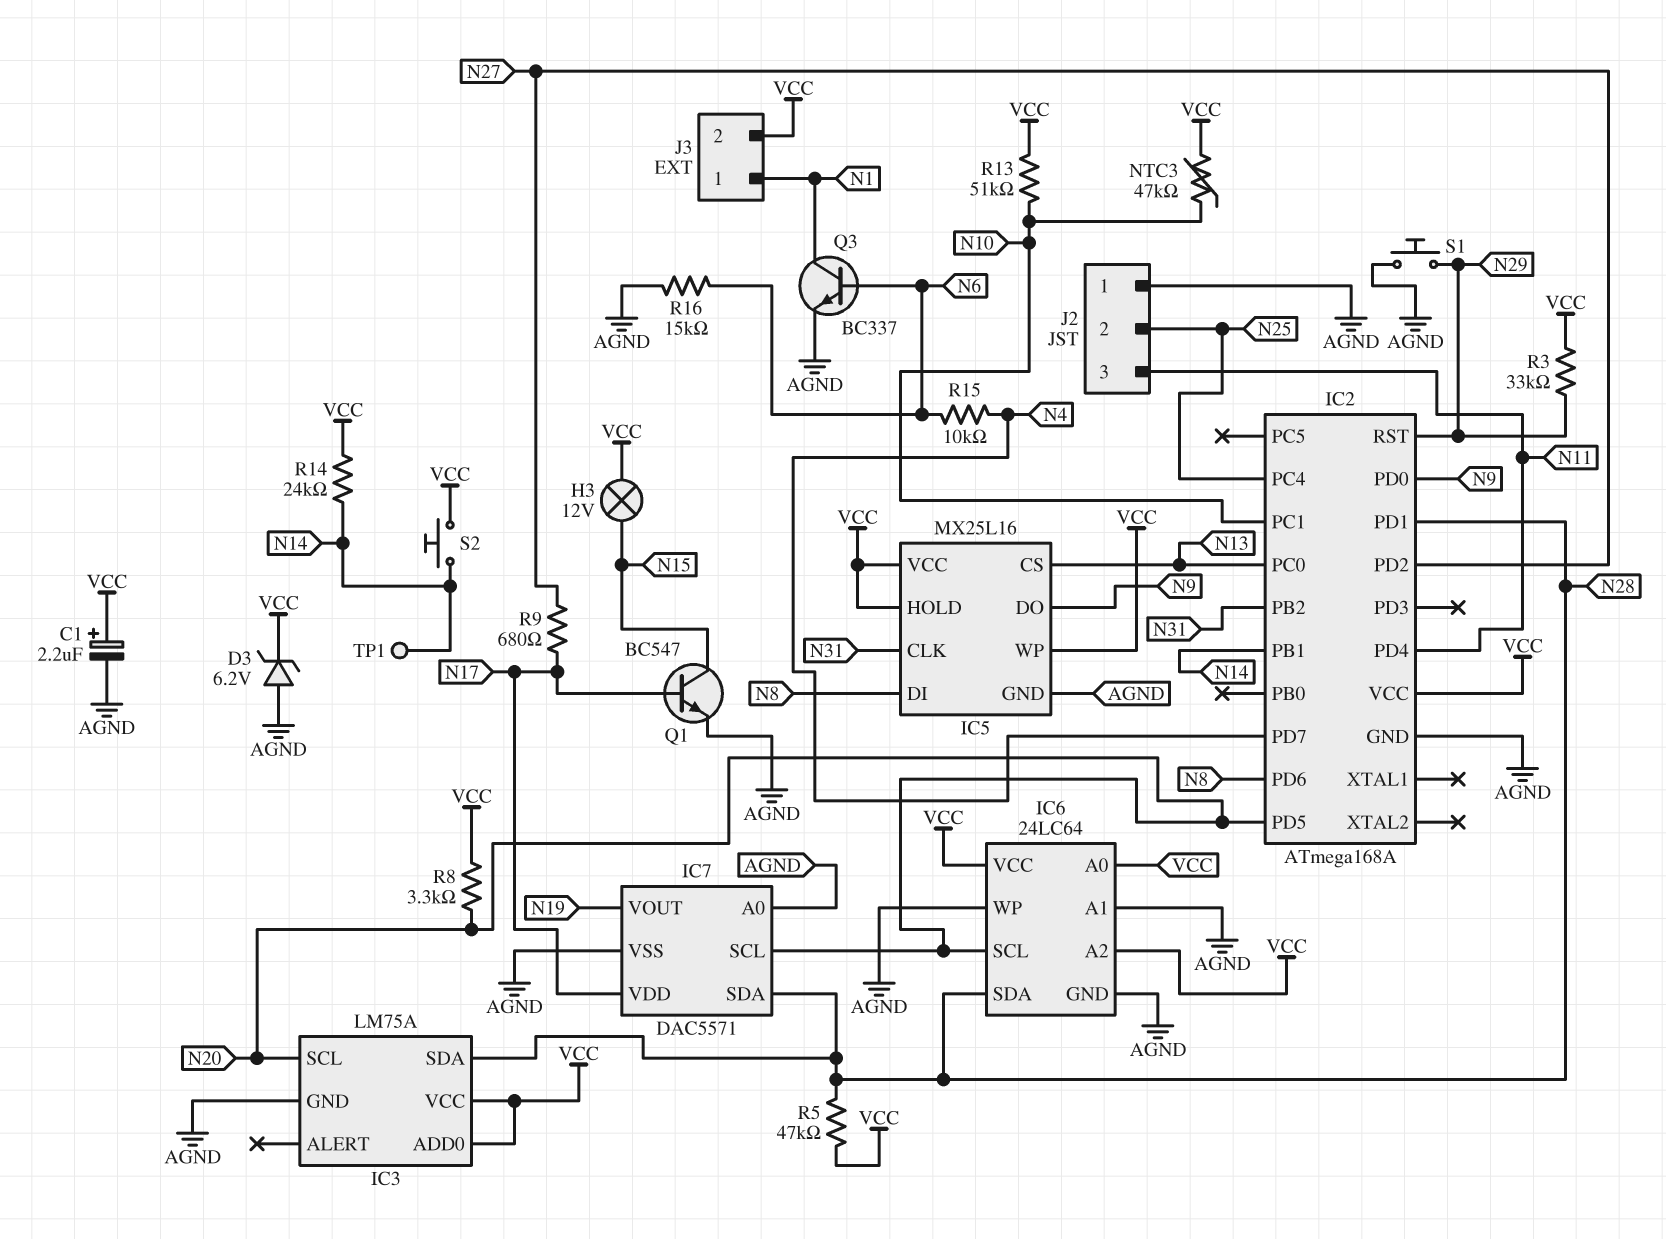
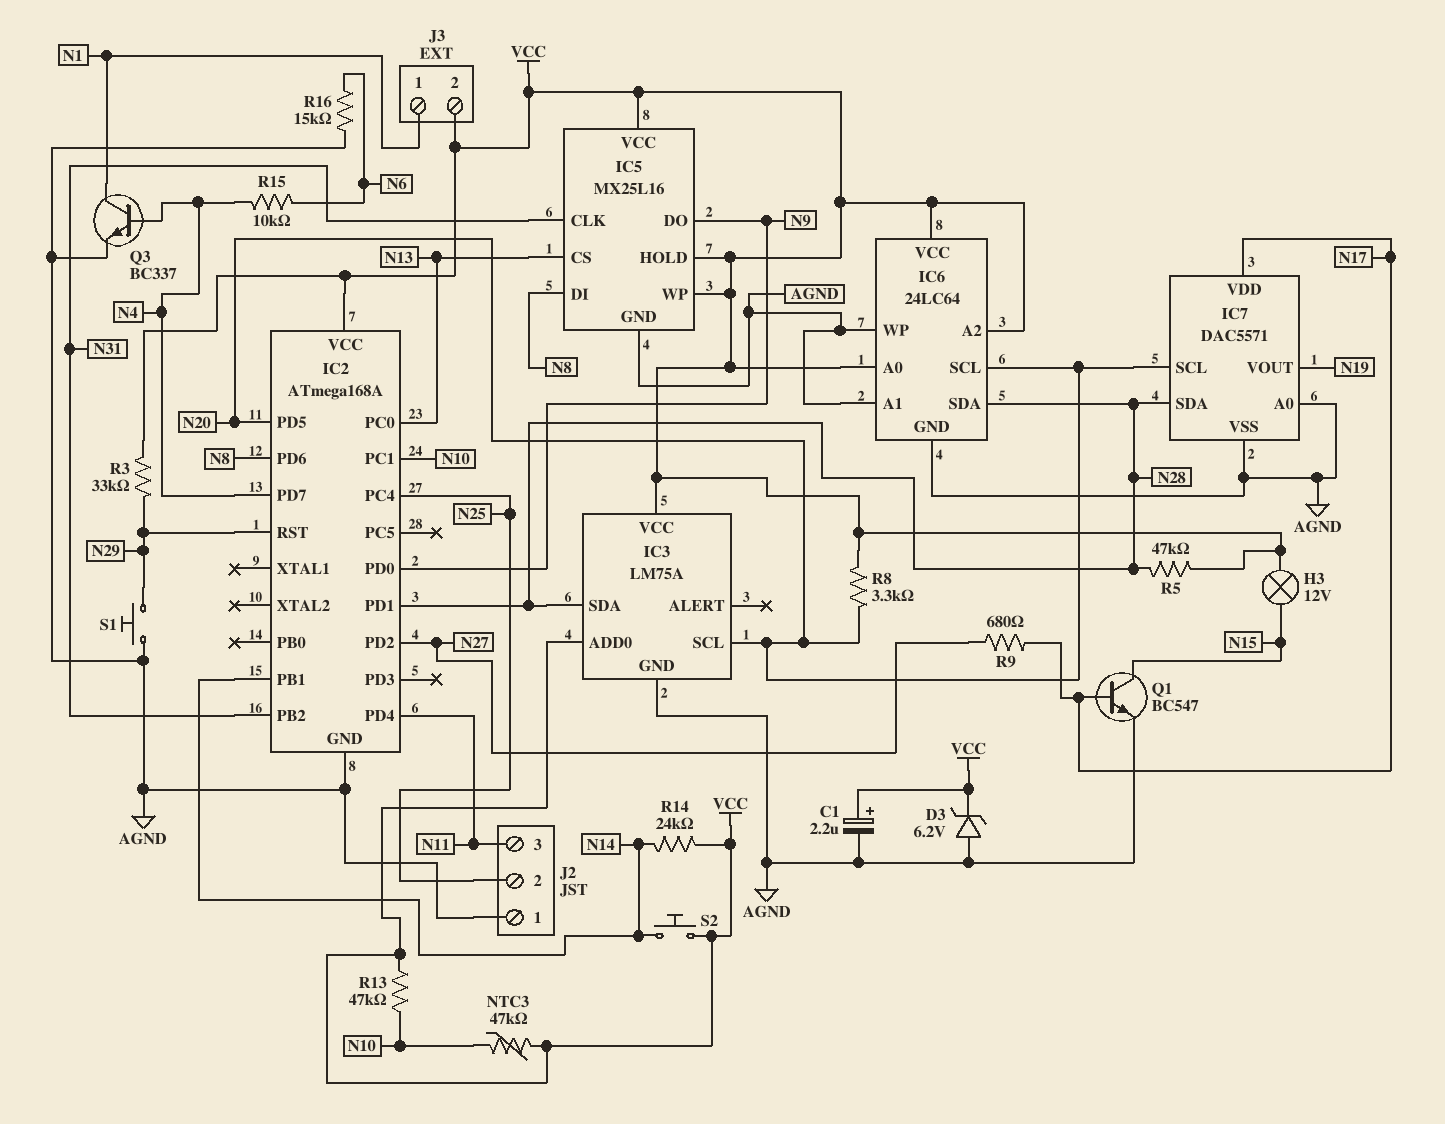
Q3: NPN BC337 (B N6, C N1, E AGND) -> NPN BC337 (B N4, C N1, E AGND)
R13: 51k (N10, VCC) -> 47k (N10, VCC)
TP1: test point (N14) -> none

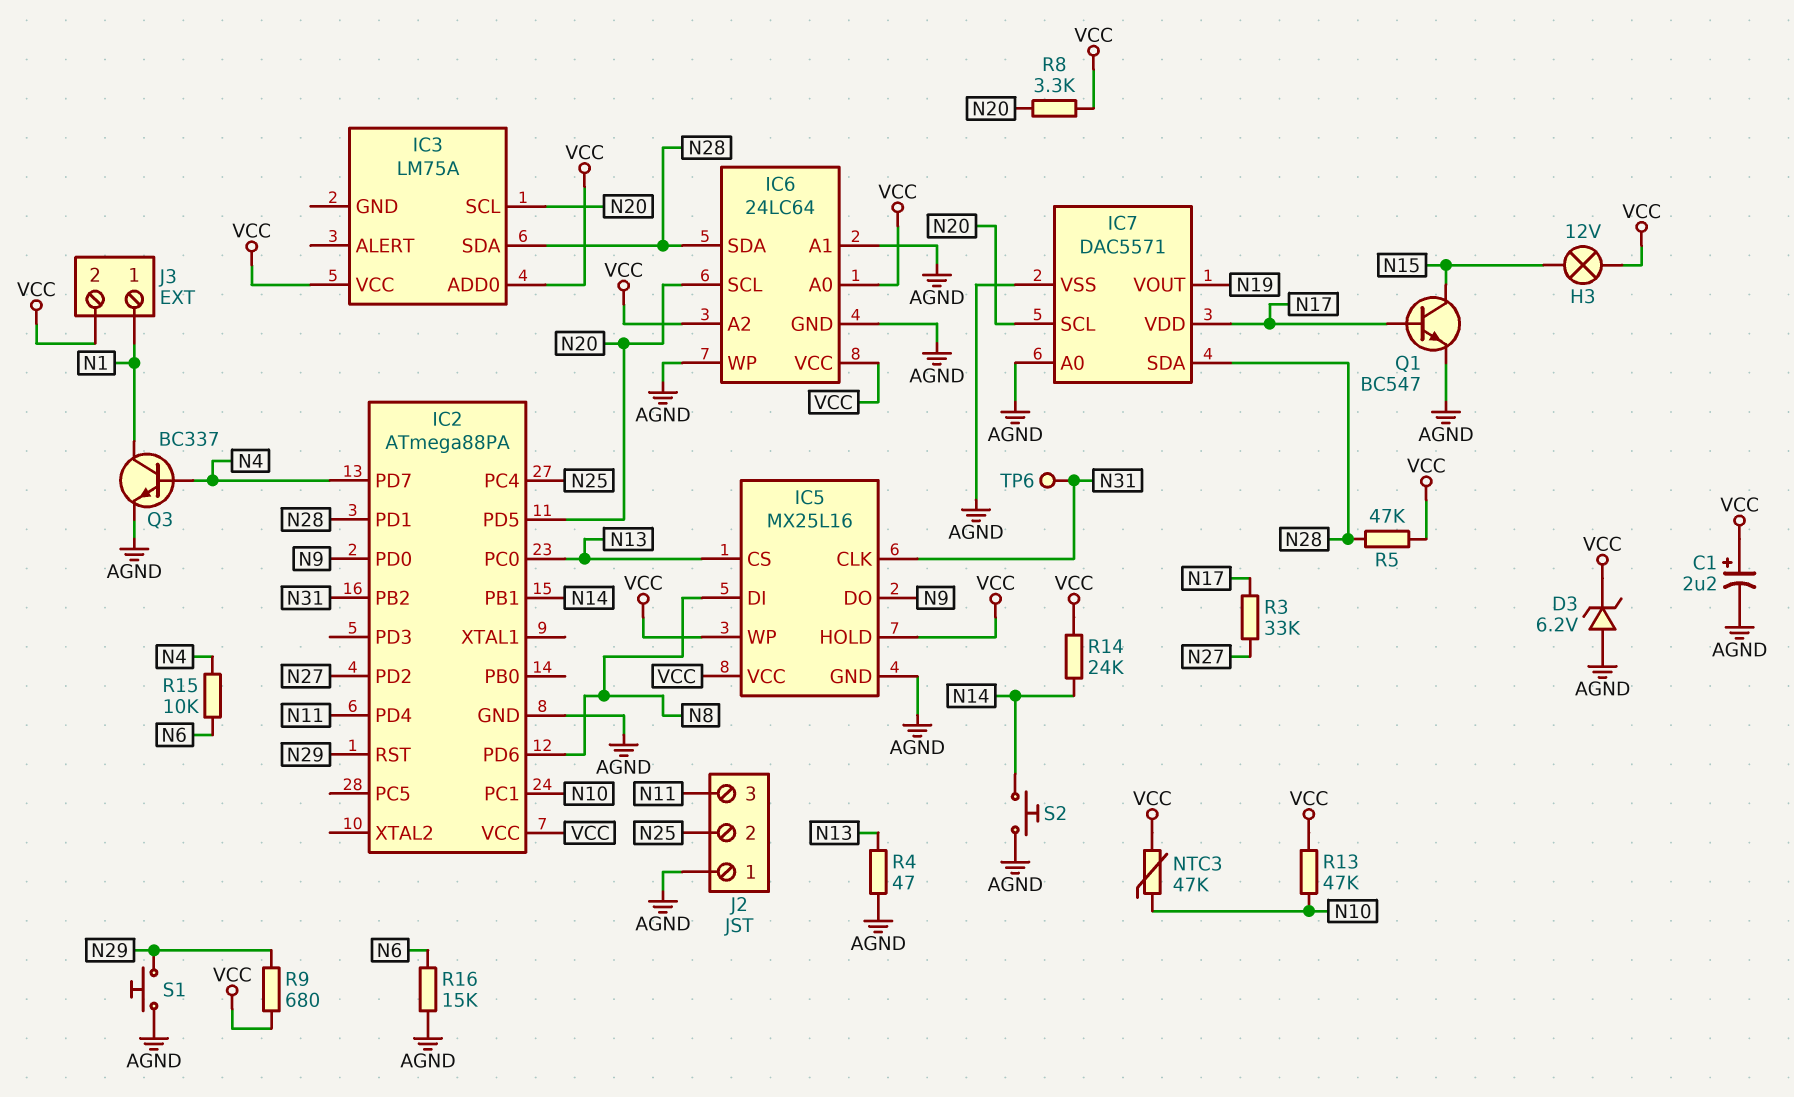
IC2: ATmega168A -> ATmega88PA
IC3 pin GND: AGND -> none
R3: 33k (N29, VCC) -> 33k (N17, N27)
R4: none -> 47 (AGND, N13)
R9: 680 (N17, N27) -> 680 (N29, VCC)
S2: button (N14, VCC) -> button (AGND, N14)
TP6: none -> test point (N31)

